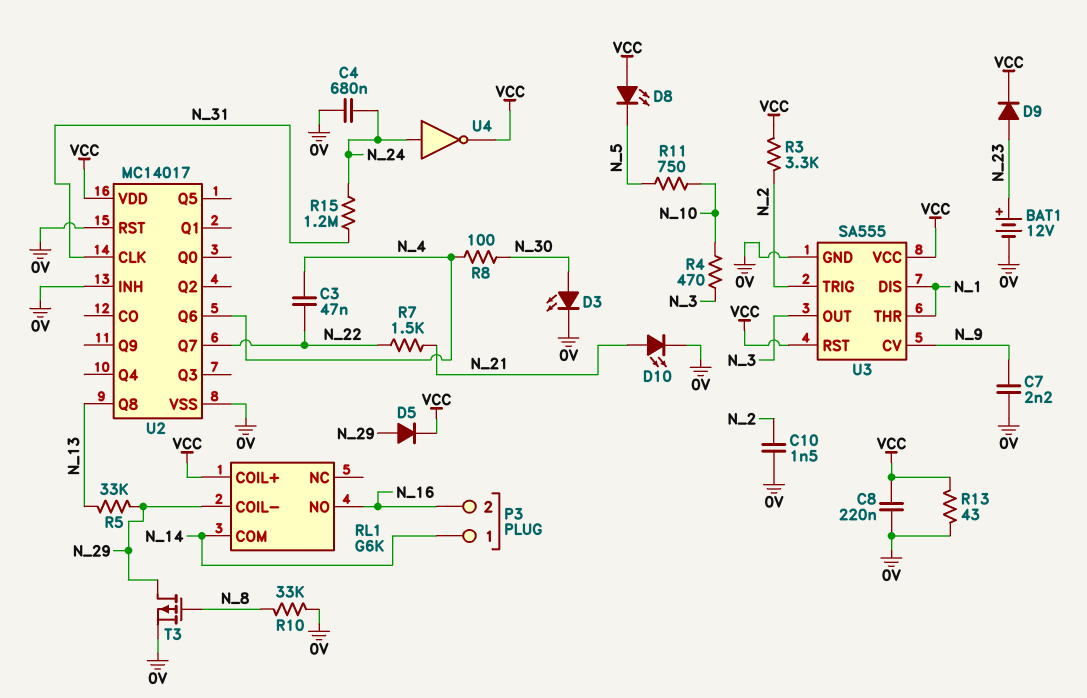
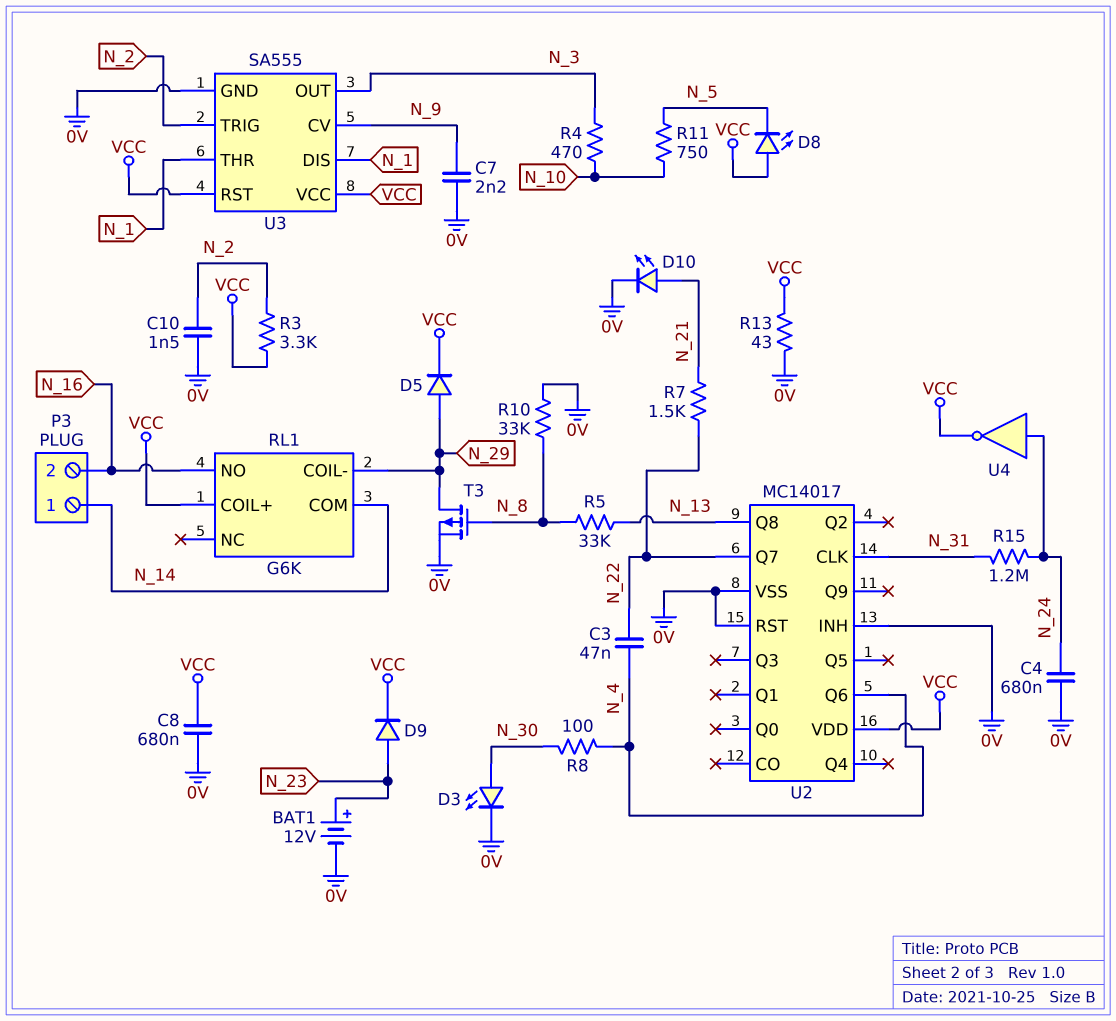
C8: 220nF (0V, VCC) -> 680nF (0V, VCC)
R5: 33k (N_13, N_29) -> 33k (N_8, N_13)

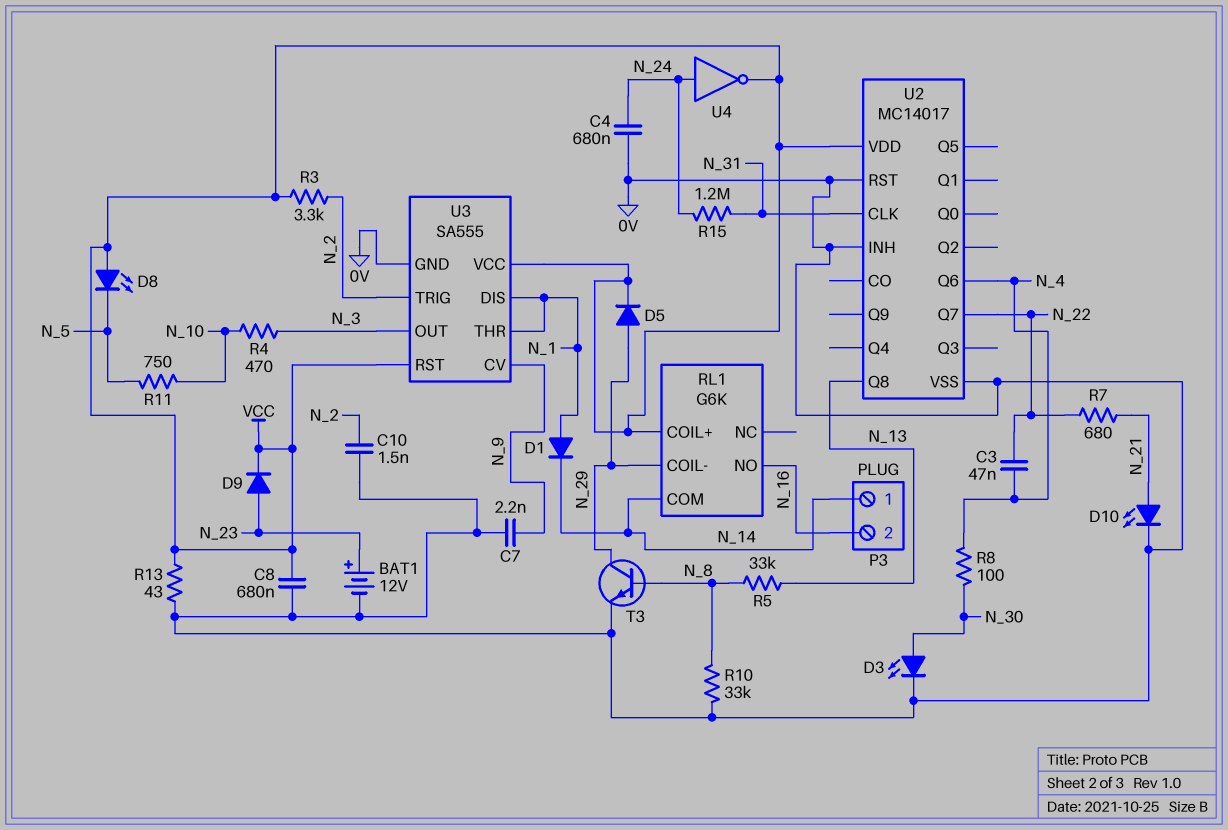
D1: none -> diode (A N_1, K N_14)
R7: 1.5k (N_21, N_22) -> 680 (N_21, N_22)
T3: PMOS (G N_8, D N_29, S 0V) -> NPN (B N_8, C N_29, E 0V)

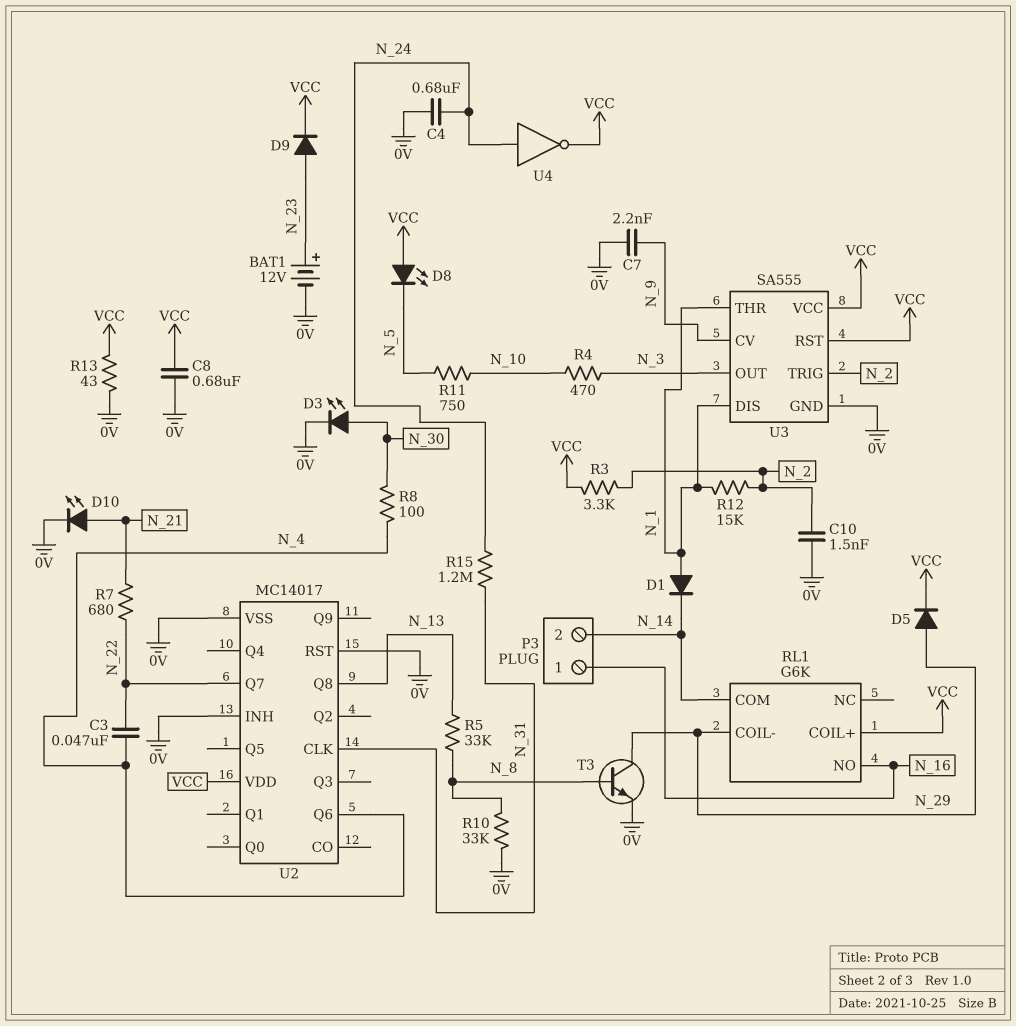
P3 pin 1: N_14 -> N_16
P3 pin 2: N_16 -> N_14
R12: none -> 15k (N_1, N_2)

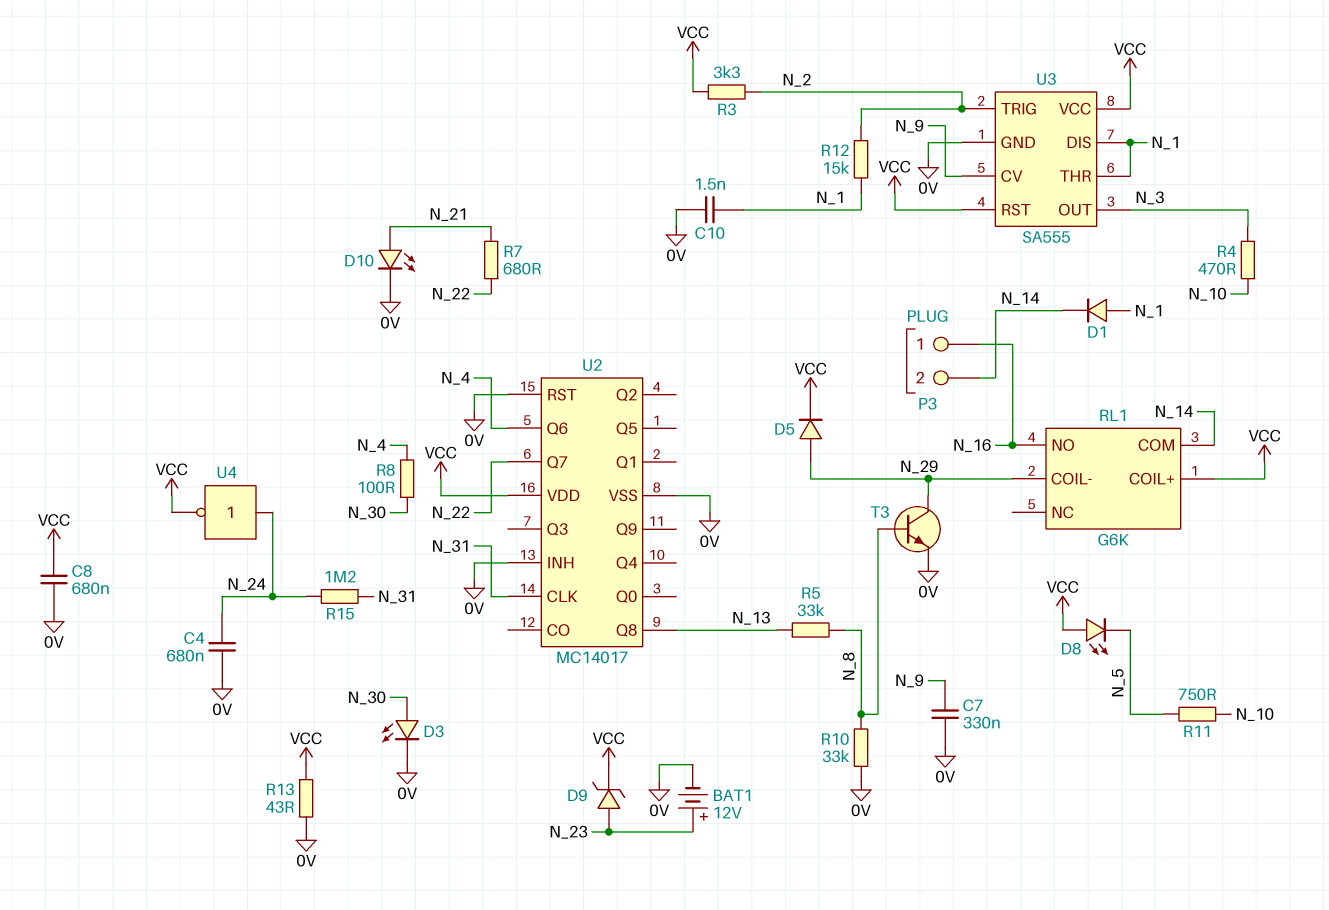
C3: 47nF (N_4, N_22) -> none
C7: 2.2nF (0V, N_9) -> 330nF (0V, N_9)
C10: 1.5nF (0V, N_2) -> 1.5nF (0V, N_1)
D9: diode (A N_23, K VCC) -> zener (A N_23, K VCC)

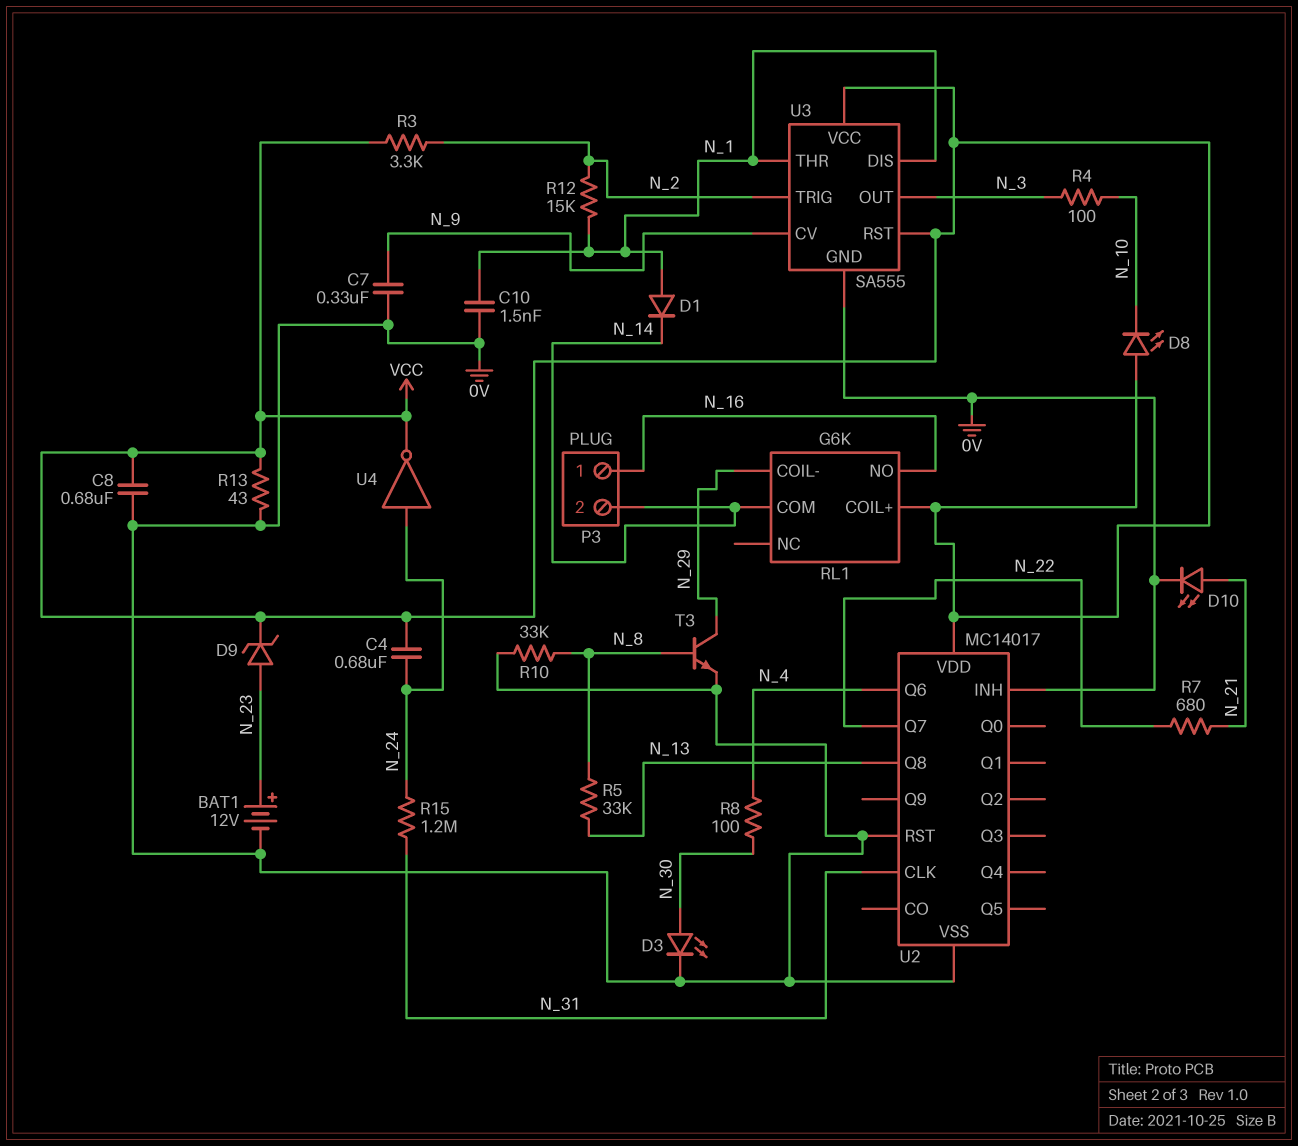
C4: 680nF (0V, N_24) -> 680nF (N_24, VCC)
D5: diode (A N_29, K VCC) -> none
D8: LED (A VCC, K N_5) -> LED (A VCC, K N_10)
R4: 470 (N_3, N_10) -> 100 (N_3, N_10)
R11: 750 (N_5, N_10) -> none

